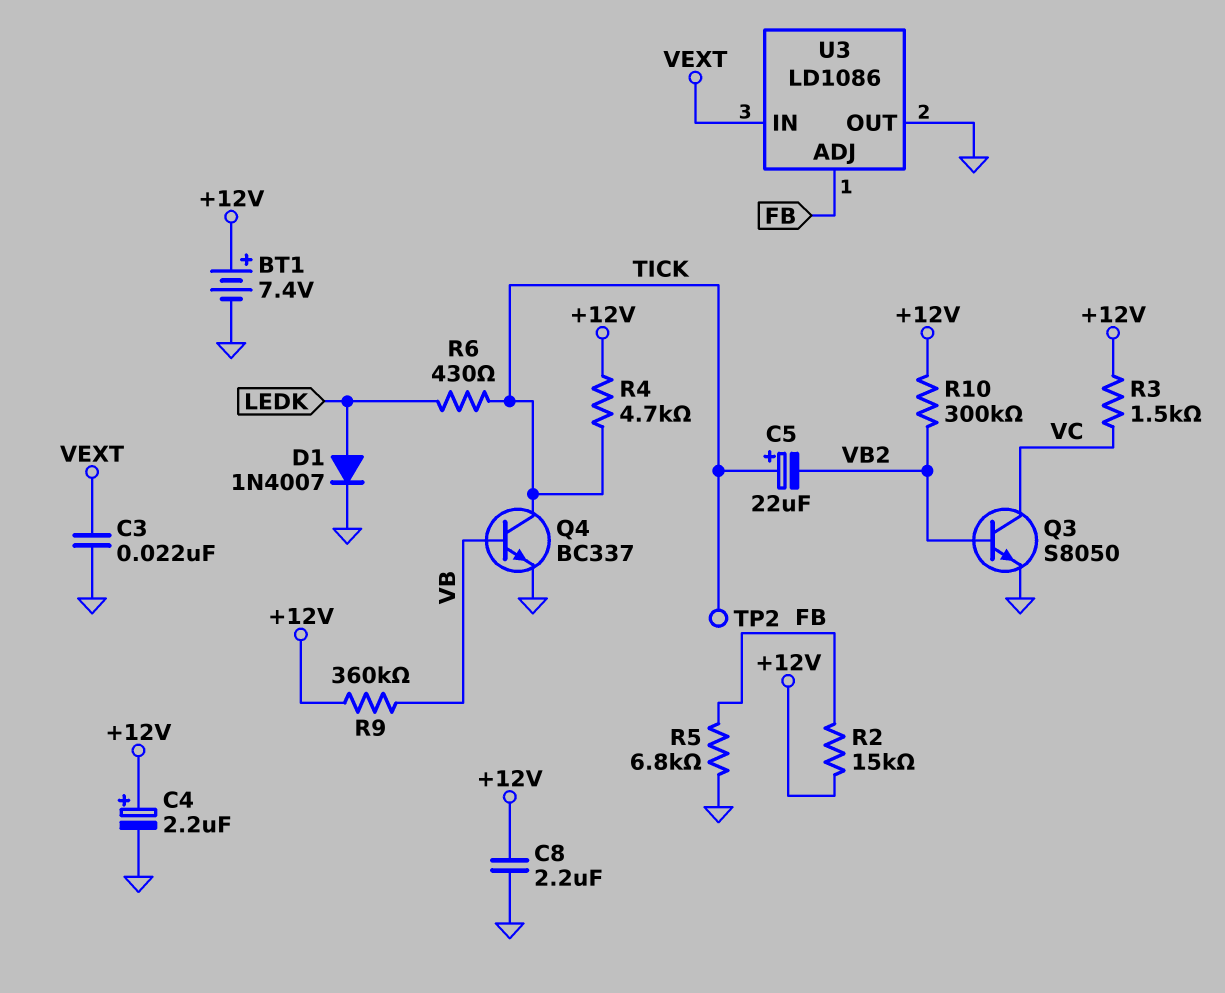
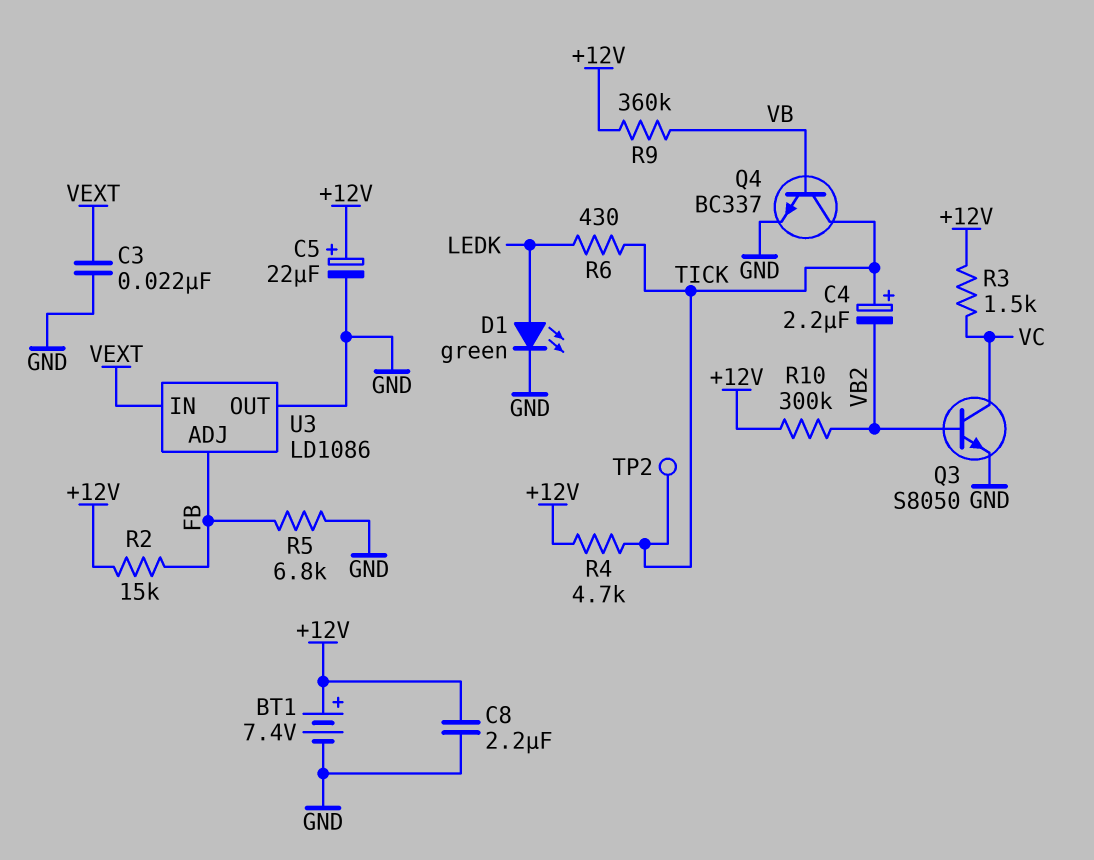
C4: 2.2uF (plus +12V, minus GND) -> 2.2uF (plus TICK, minus VB2)
C5: 22uF (plus TICK, minus VB2) -> 22uF (plus +12V, minus GND)
D1: diode 1N4007 (A LEDK, K GND) -> LED green (A LEDK, K GND)

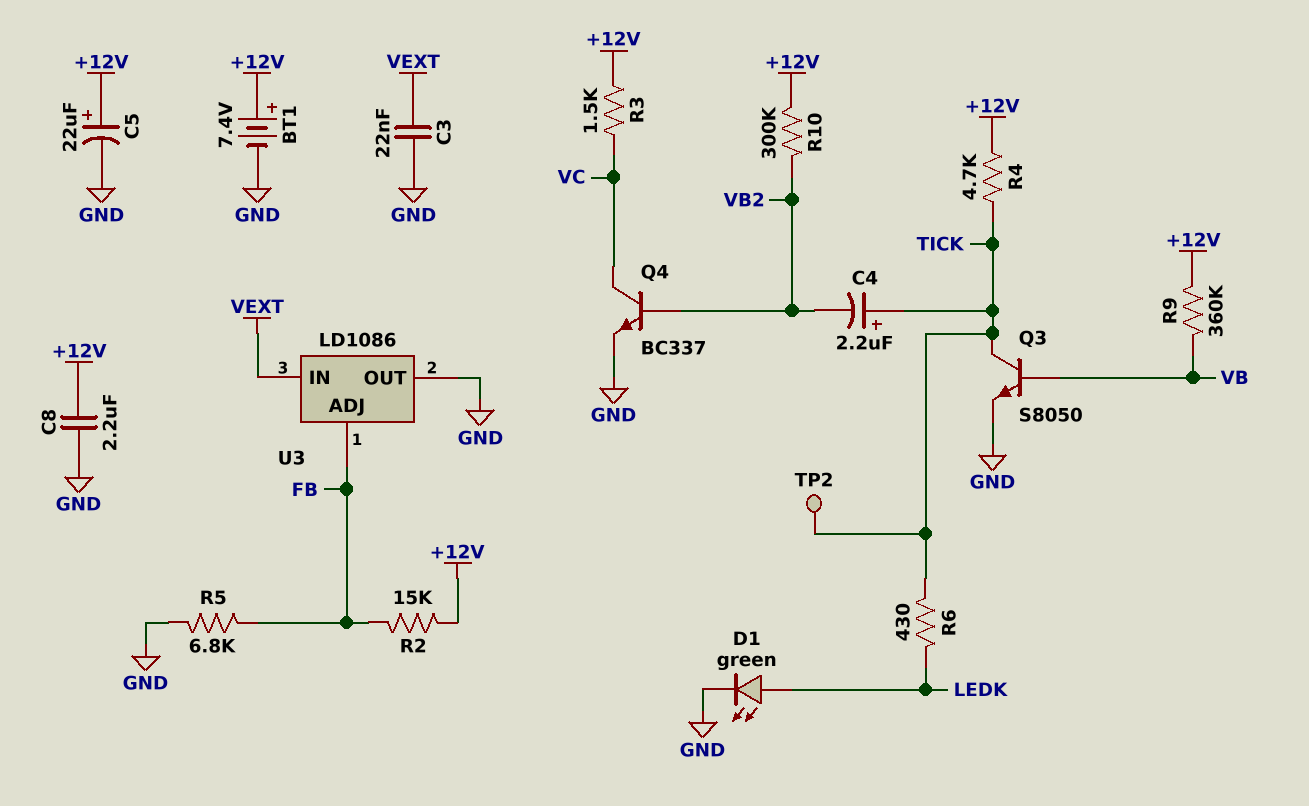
Q3: NPN S8050 (B VB2, C VC, E GND) -> NPN S8050 (B VB, C TICK, E GND)
Q4: NPN BC337 (B VB, C TICK, E GND) -> NPN BC337 (B VB2, C VC, E GND)

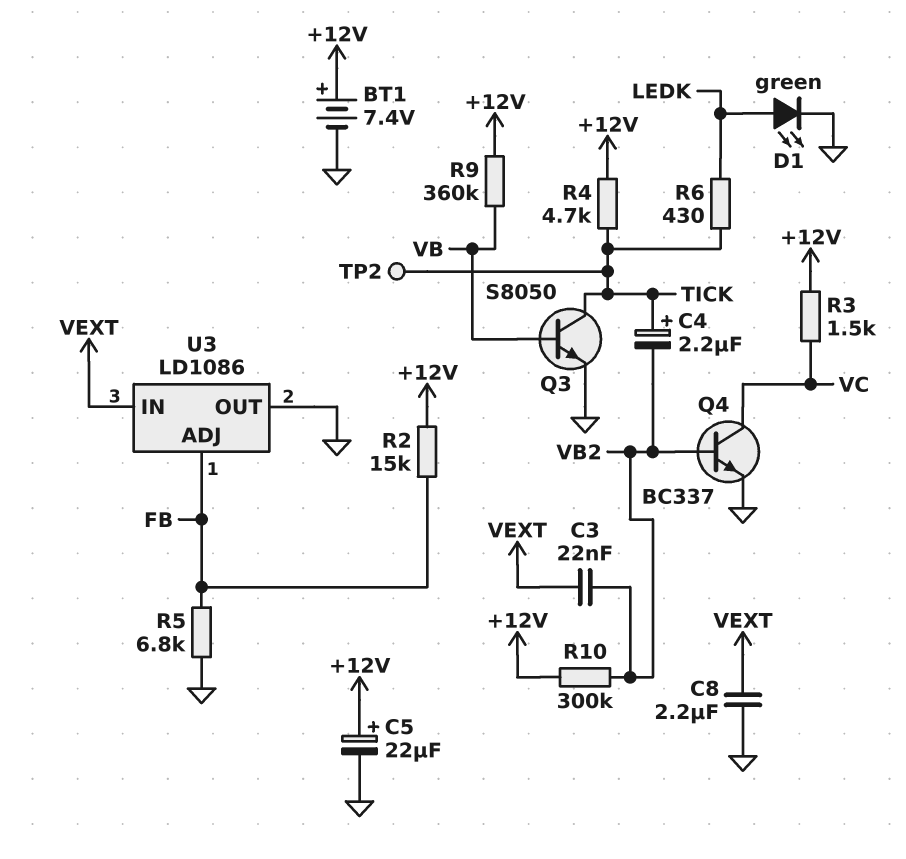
C3: 22nF (GND, VEXT) -> 22nF (VB2, VEXT)
C8: 2.2uF (+12V, GND) -> 2.2uF (GND, VEXT)

